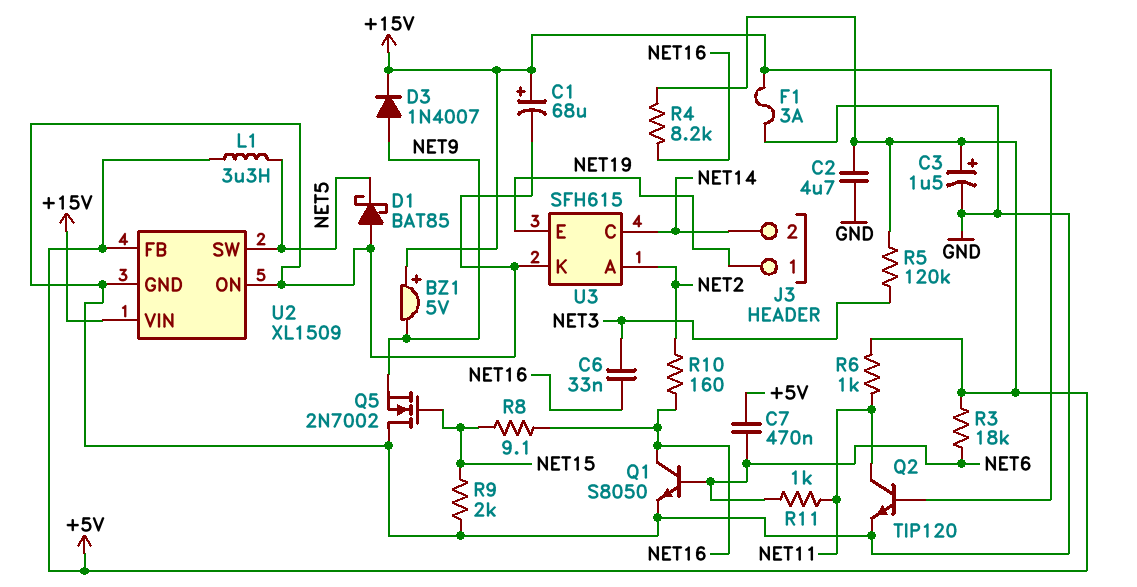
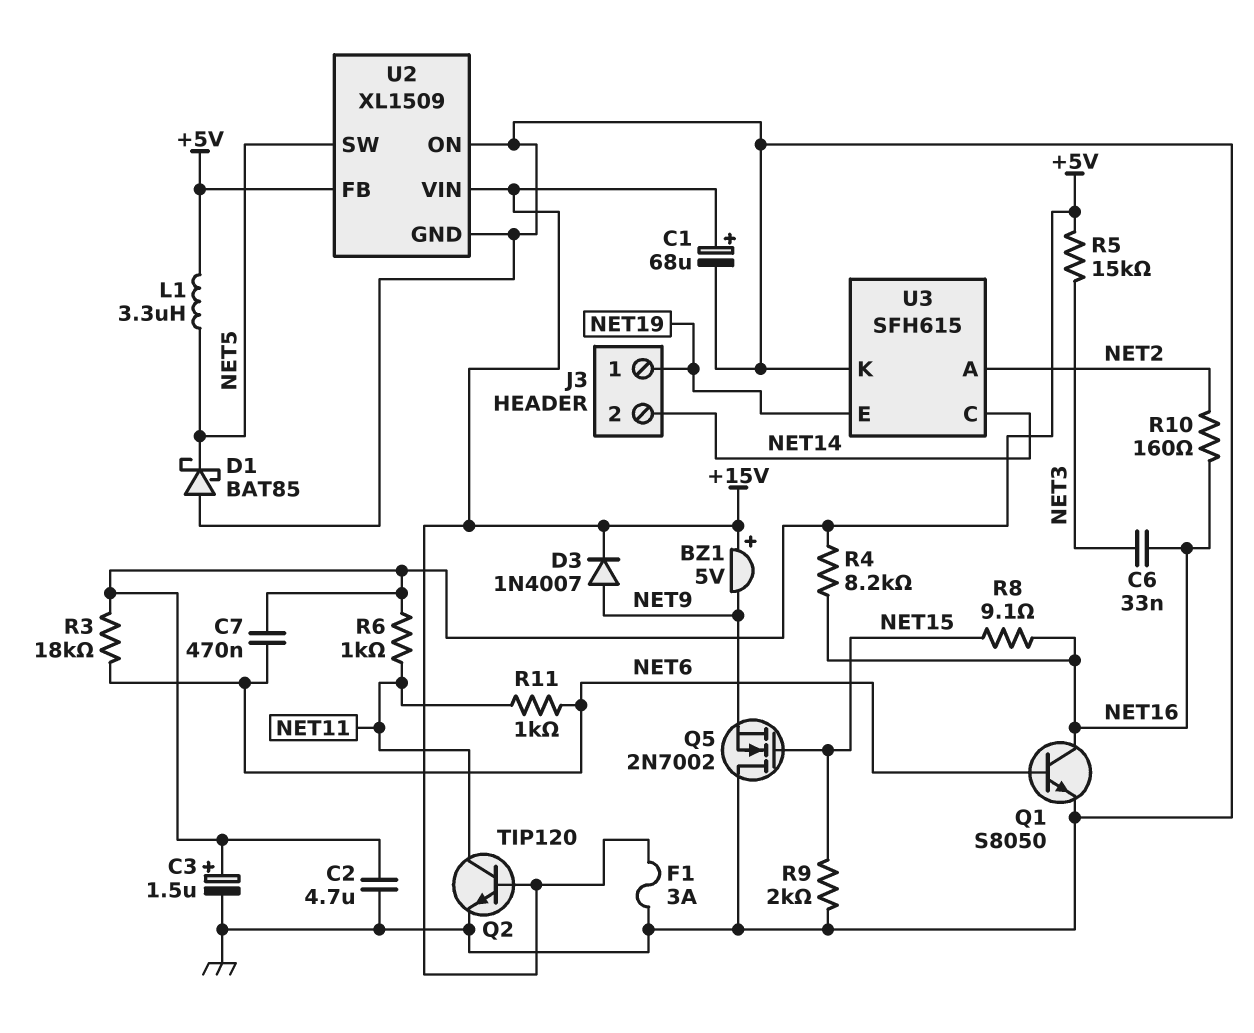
R5: 120k (+5V, NET3) -> 15k (+5V, NET3)

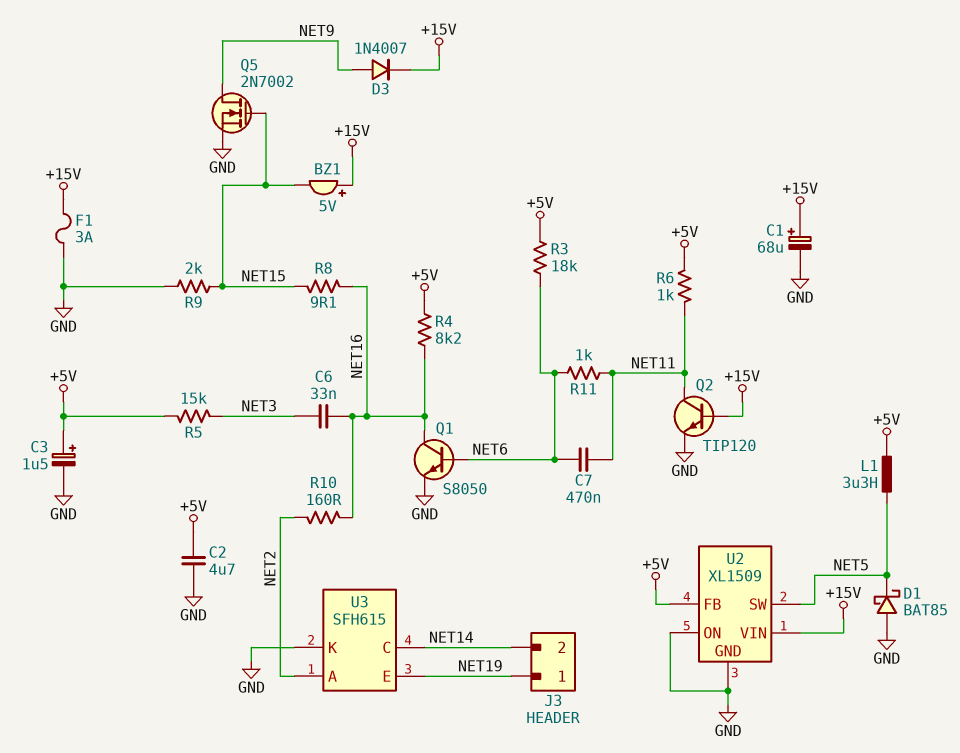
BZ1: buzzer 5V (plus +15V, minus NET9) -> buzzer 5V (plus +15V, minus NET15)
C7: 470nF (+5V, NET6) -> 470nF (NET6, NET11)
Q5: NMOS 2N7002 (G NET15, D GND, S NET9) -> NMOS 2N7002 (G NET15, D NET9, S GND)

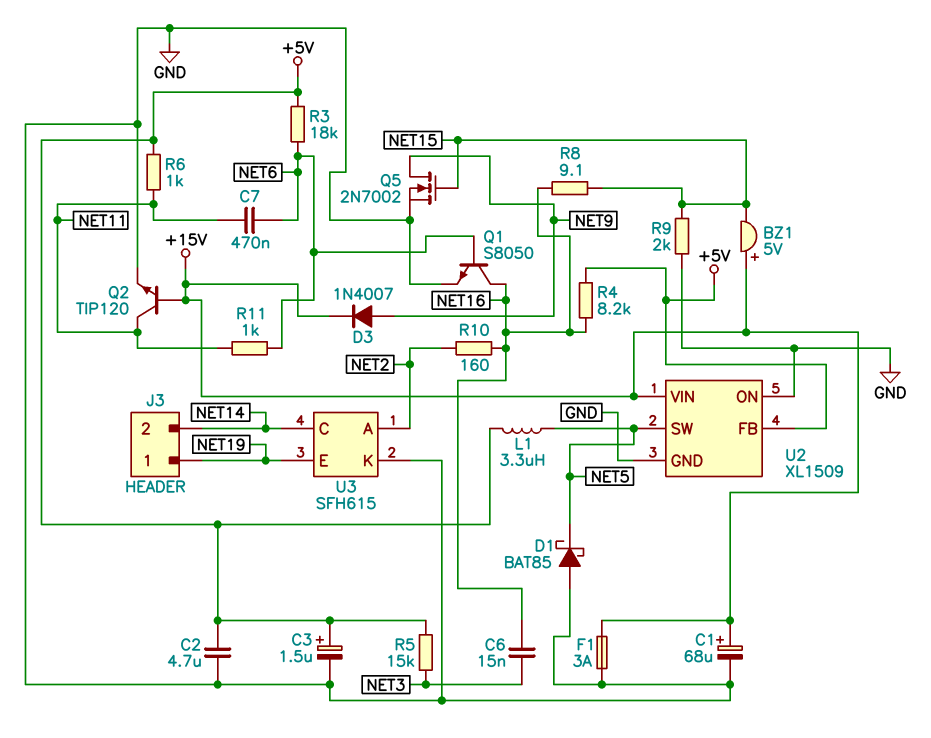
C6: 33nF (NET3, NET16) -> 15nF (NET3, NET16)

